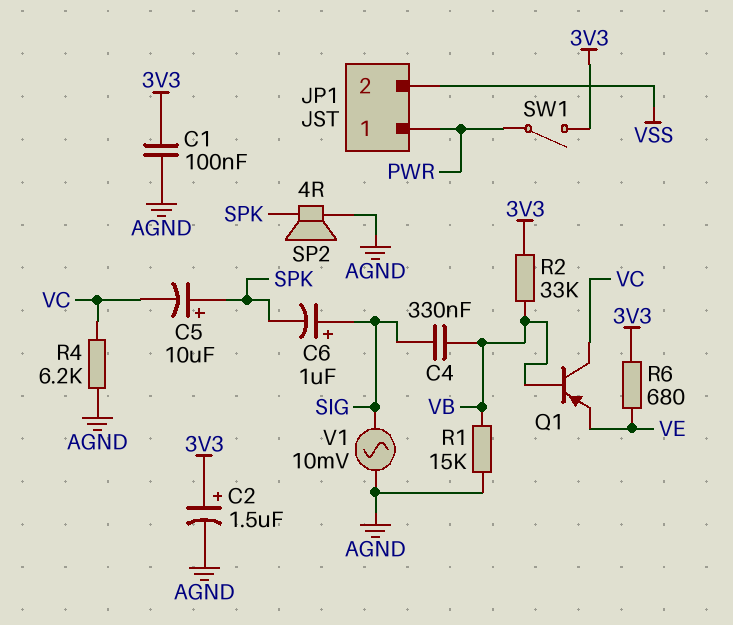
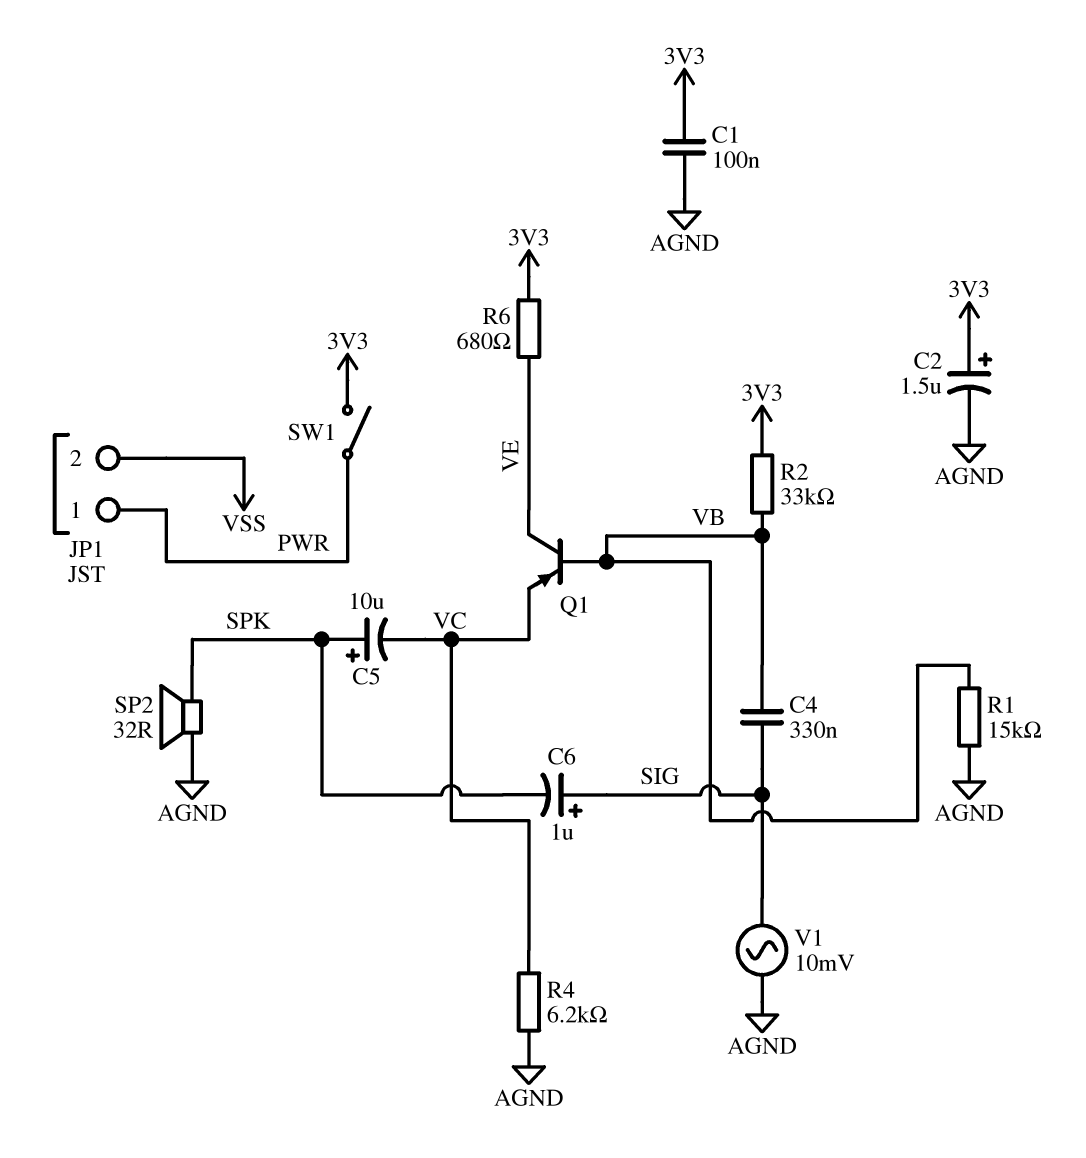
Q1: PNP (B VB, C VC, E VE) -> PNP (B VB, C VE, E VC)
SP2: speaker 4R (AGND, SPK) -> speaker 32R (AGND, SPK)

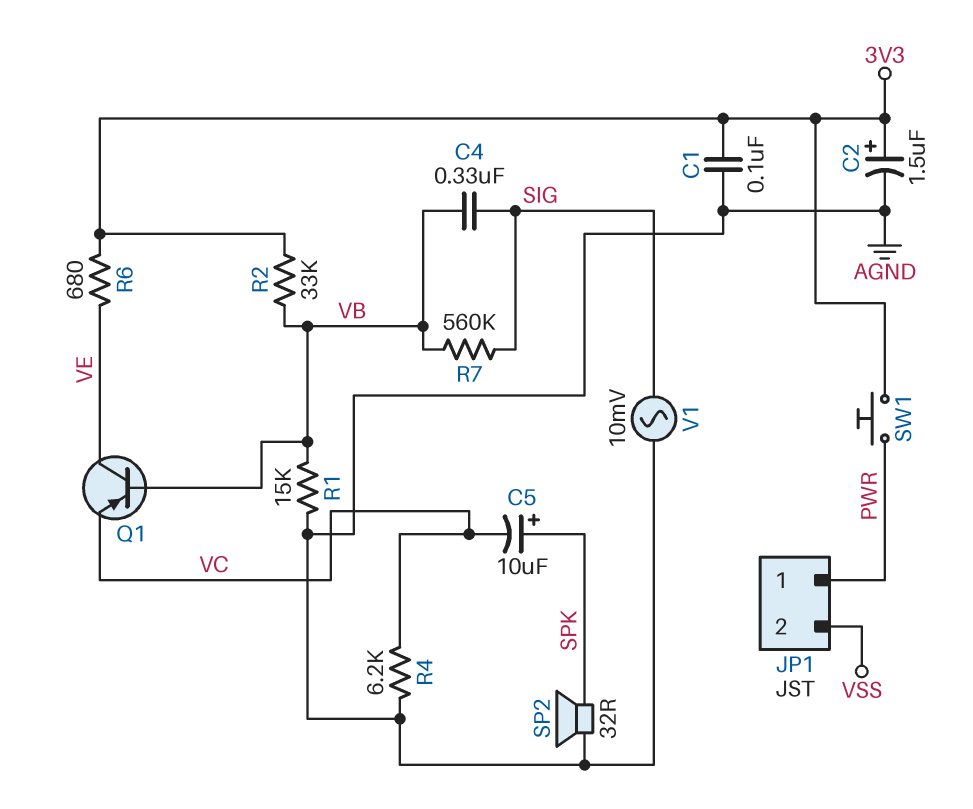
C6: 1uF (plus SIG, minus SPK) -> none
R7: none -> 560k (SIG, VB)
SW1: switch (3V3, PWR) -> button (3V3, PWR)

